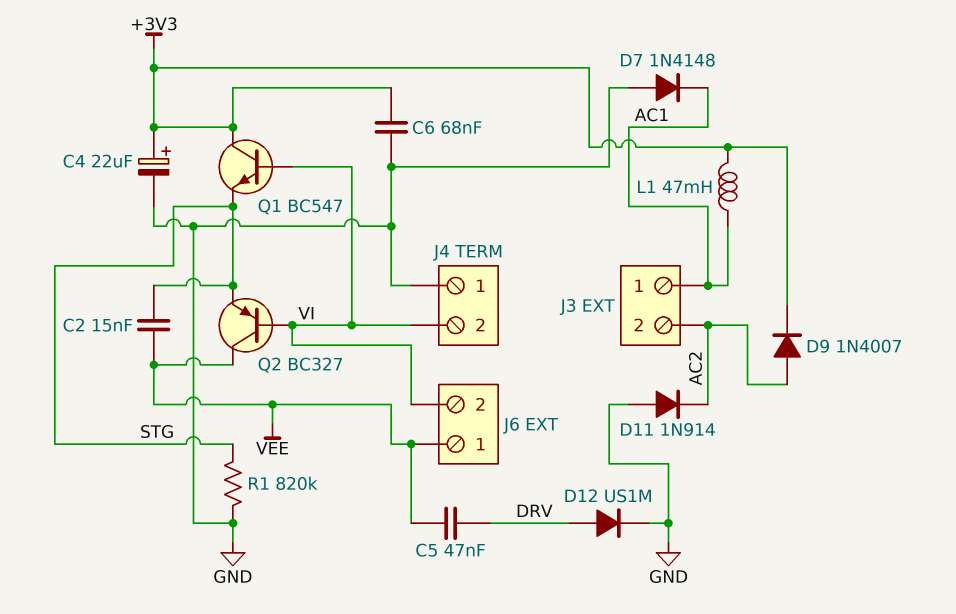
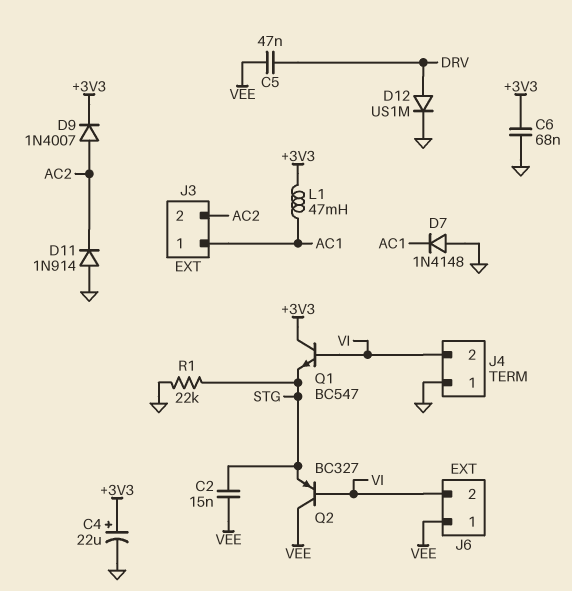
R1: 820k (GND, STG) -> 22k (GND, STG)

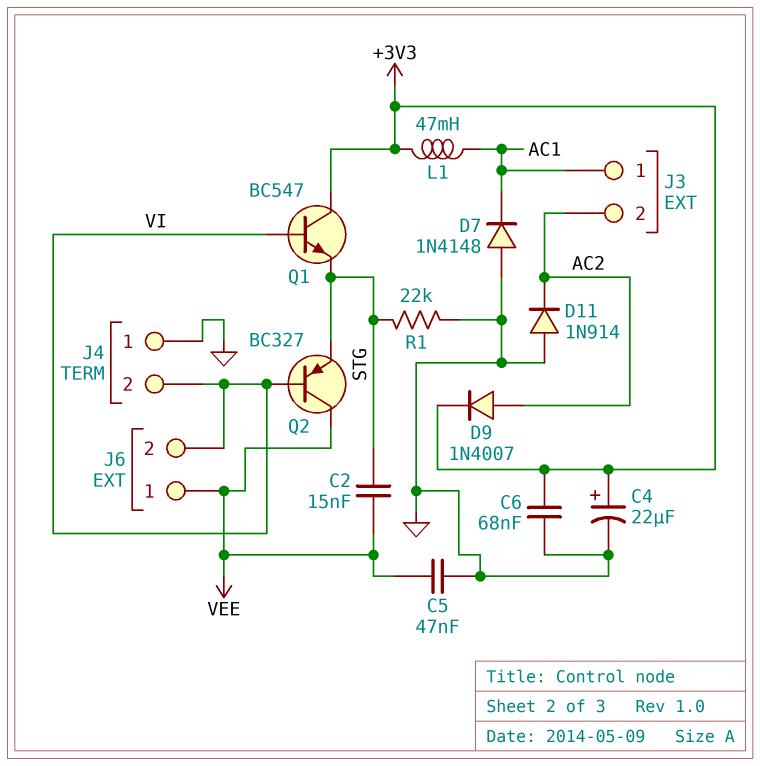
C5: 47nF (DRV, VEE) -> 47nF (GND, VEE)
D12: diode US1M (A DRV, K GND) -> none

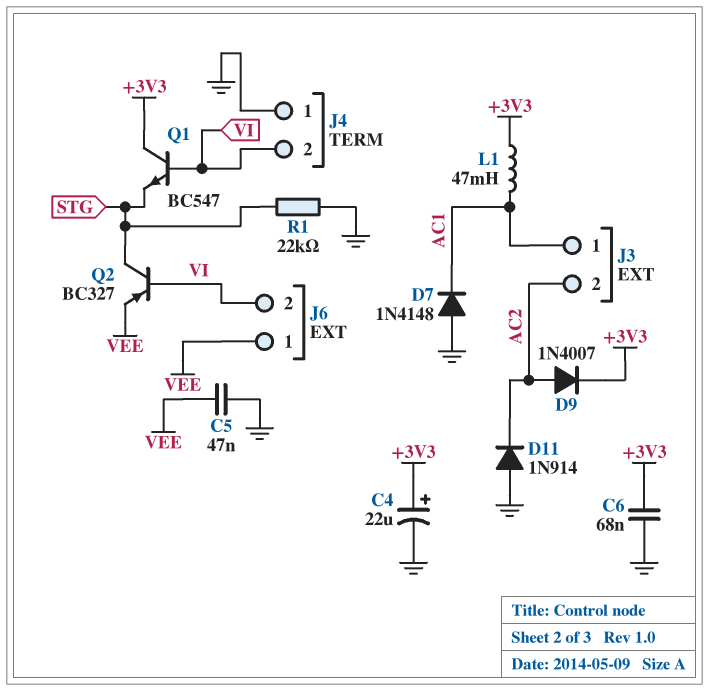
C2: 15nF (STG, VEE) -> none
Q2: PNP BC327 (B VI, C VEE, E STG) -> PNP BC327 (B VI, C STG, E VEE)

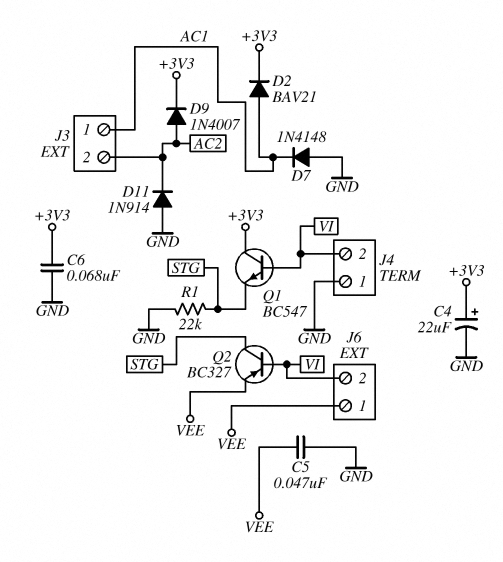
D2: none -> diode BAV21 (A AC1, K +3V3)
L1: 47mH (+3V3, AC1) -> none

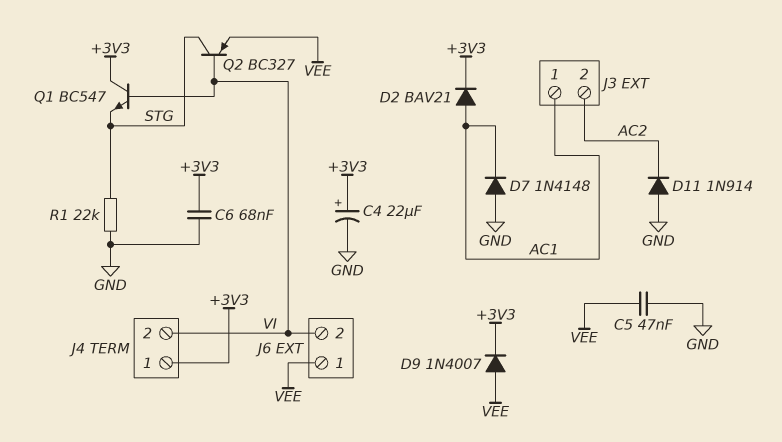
D9: diode 1N4007 (A AC2, K +3V3) -> diode 1N4007 (A VEE, K +3V3)
J4 pin 1: GND -> +3V3

